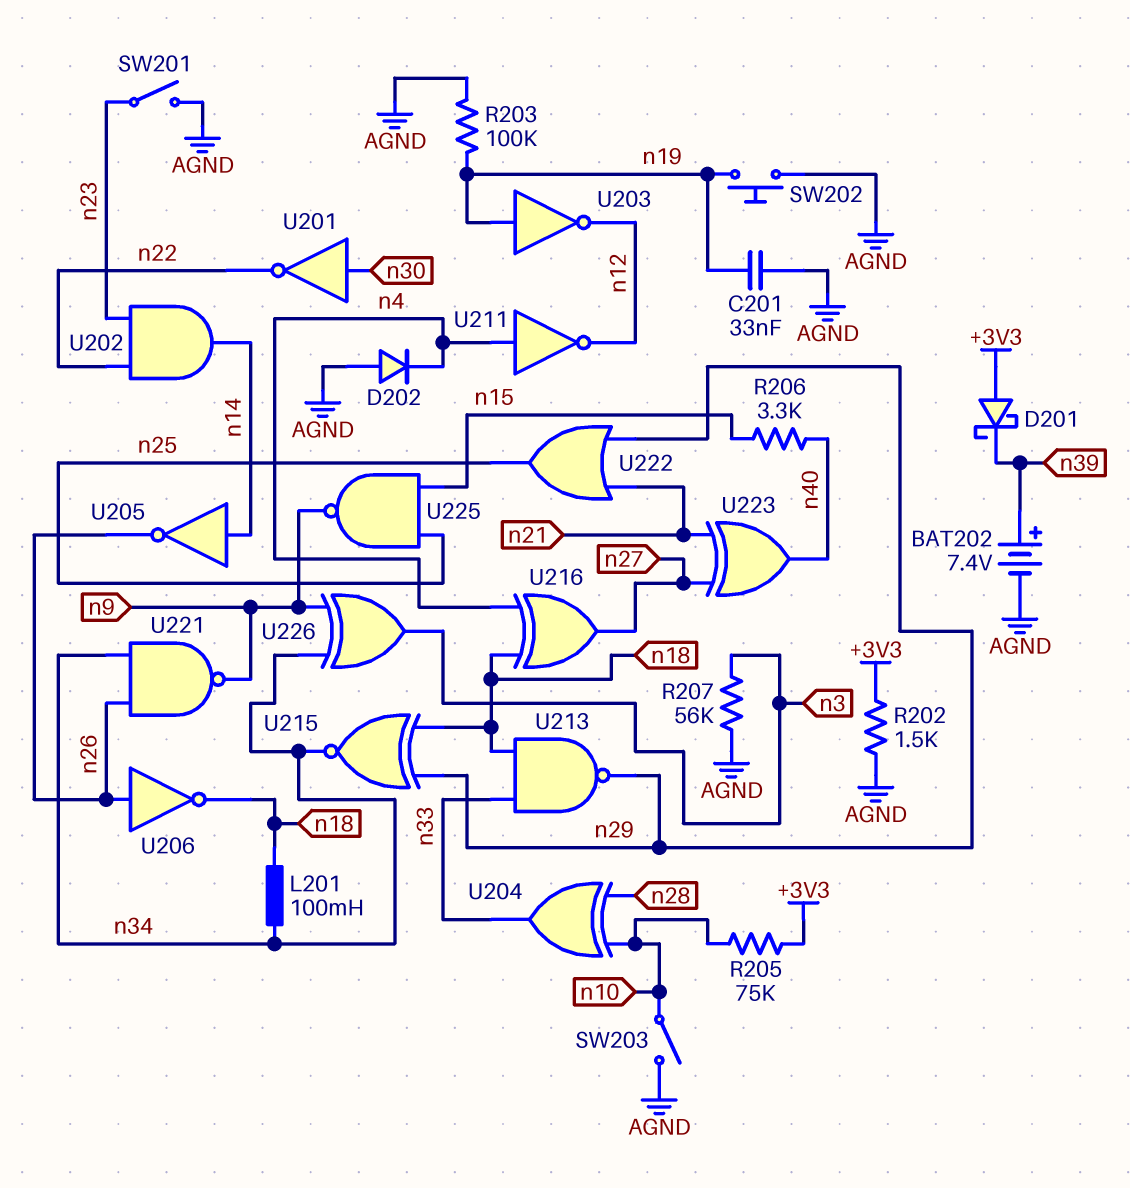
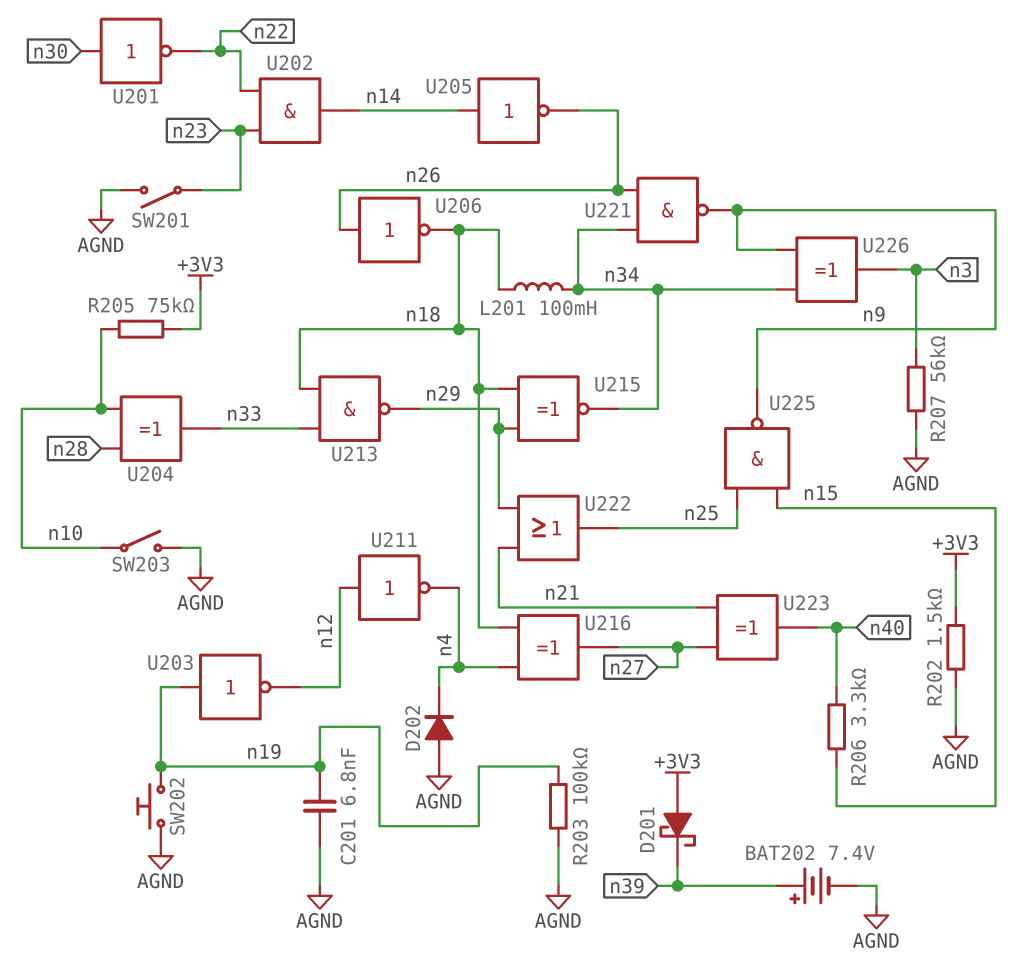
C201: 33nF (AGND, n19) -> 6.8nF (AGND, n19)
U211: NOT (in n4, out n12) -> NOT (in n12, out n4)

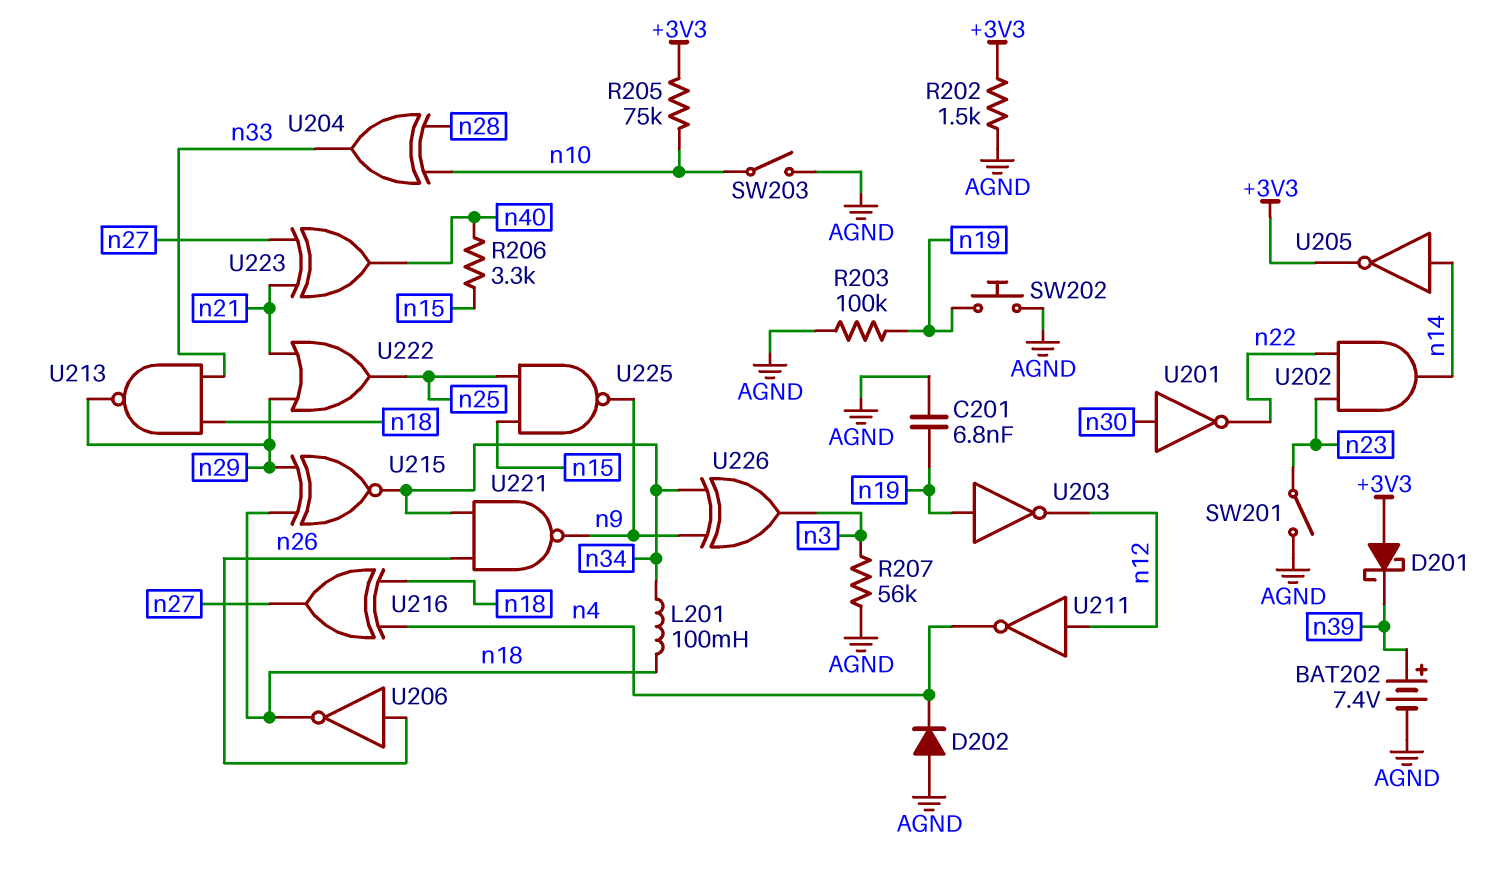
U205: NOT (in n14, out n26) -> NOT (in n14, out +3V3)

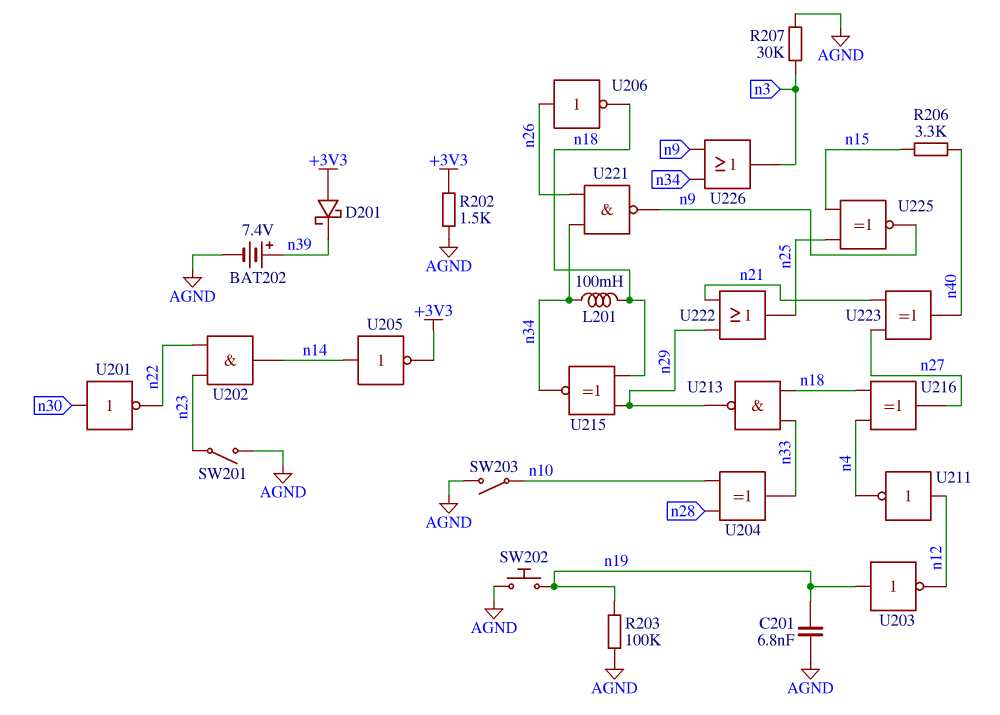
D202: diode (A AGND, K n4) -> none
R205: 75k (+3V3, n10) -> none
R207: 56k (AGND, n3) -> 30k (AGND, n3)
U225: NAND (in n15, in n25, out n9) -> XNOR (in n15, in n25, out n9)
U226: XOR (in n9, in n34, out n3) -> OR (in n9, in n34, out n3)

